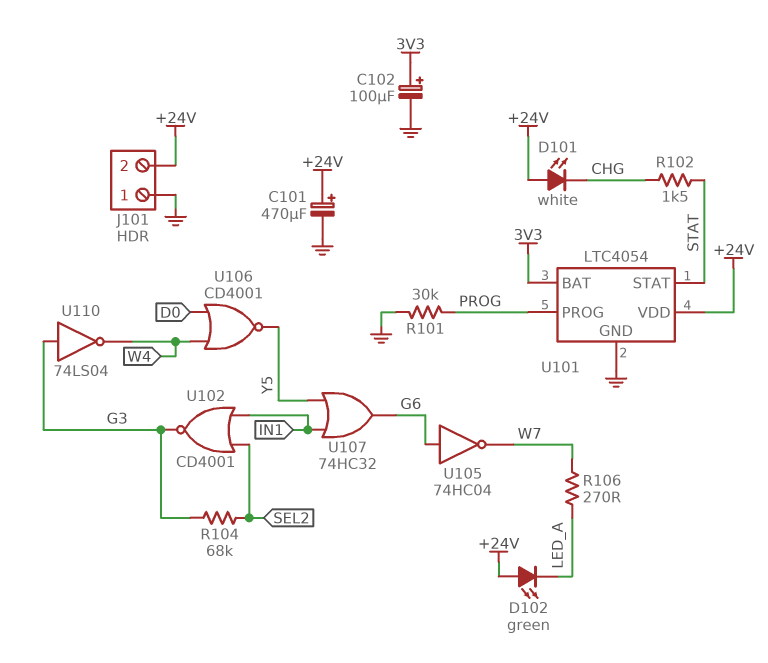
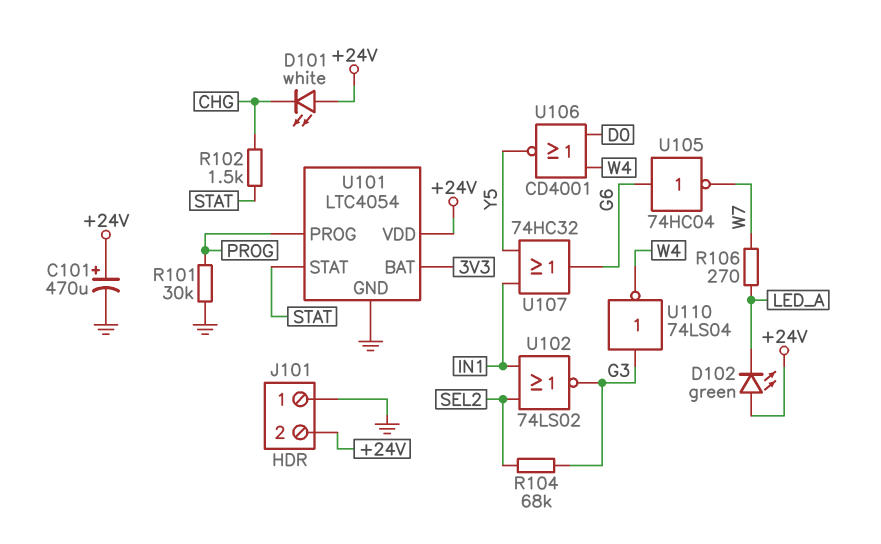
C102: 100uF (plus 3V3, minus GND) -> none
U102: NOR CD4001 (in IN1, in SEL2, out G3) -> NOR 74LS02 (in IN1, in SEL2, out G3)

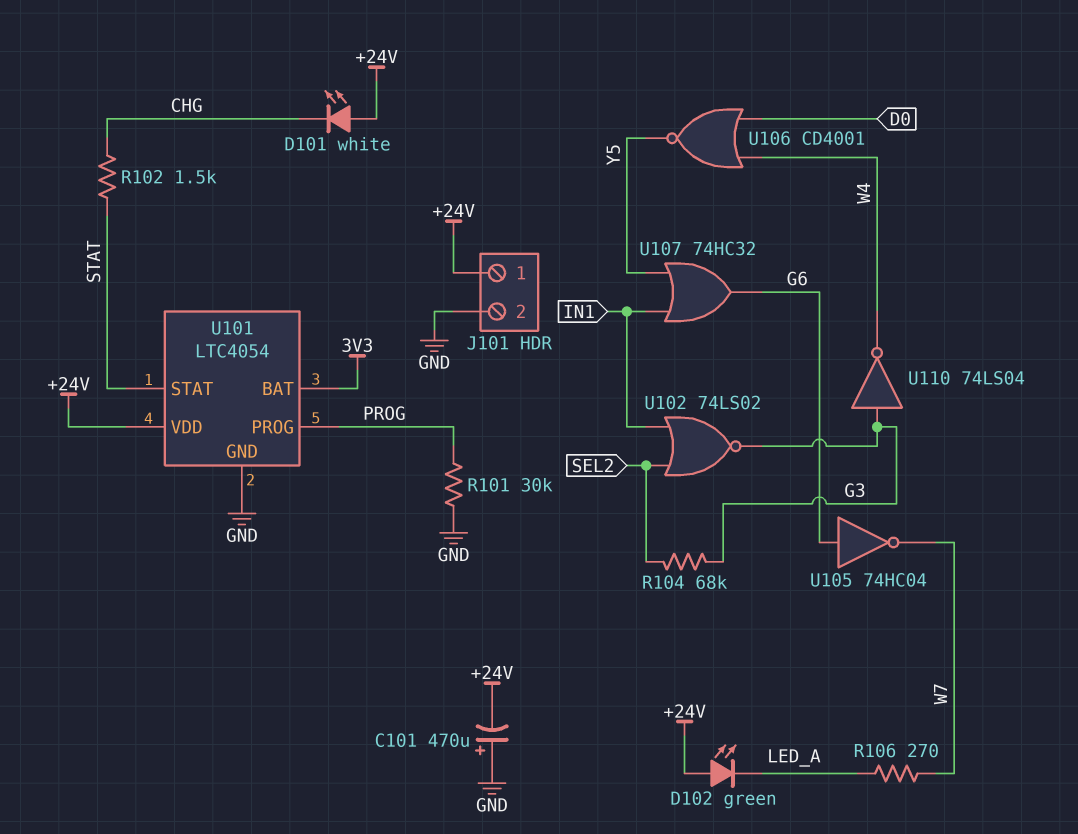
C101: 470uF (plus +24V, minus GND) -> 470uF (plus GND, minus +24V)
J101 pin 1: GND -> +24V
J101 pin 2: +24V -> GND

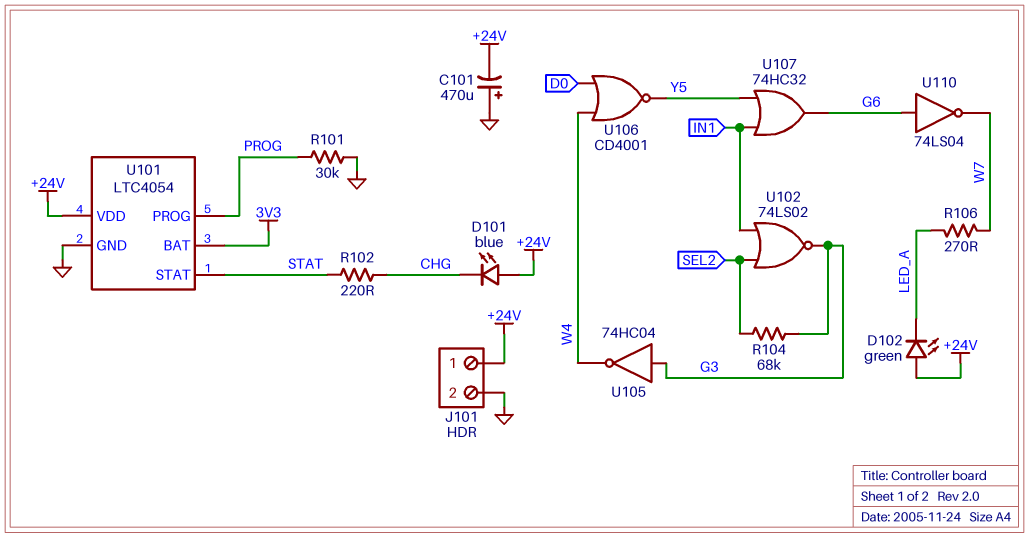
D101: LED white (A +24V, K CHG) -> LED blue (A +24V, K CHG)
R102: 1.5k (CHG, STAT) -> 220 (CHG, STAT)
U105: NOT 74HC04 (in G6, out W7) -> NOT 74HC04 (in G3, out W4)
U110: NOT 74LS04 (in G3, out W4) -> NOT 74LS04 (in G6, out W7)

